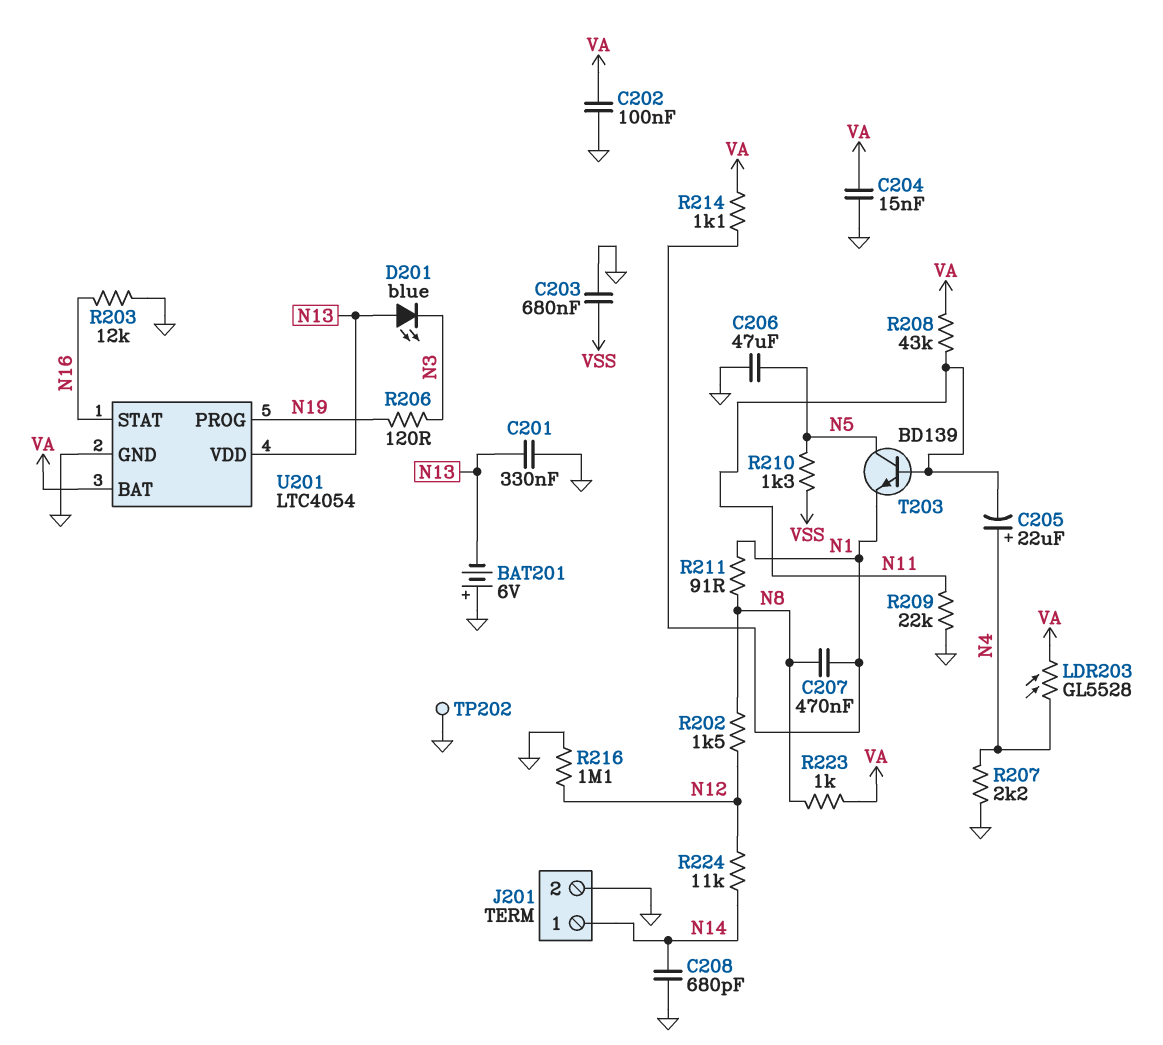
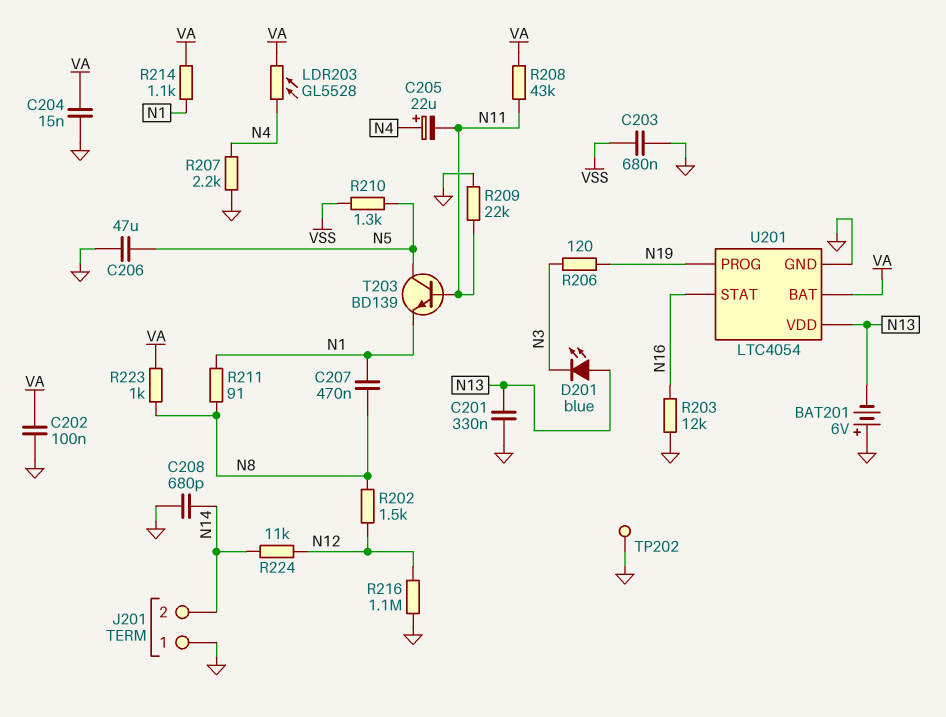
J201 pin 1: N14 -> GND
J201 pin 2: GND -> N14

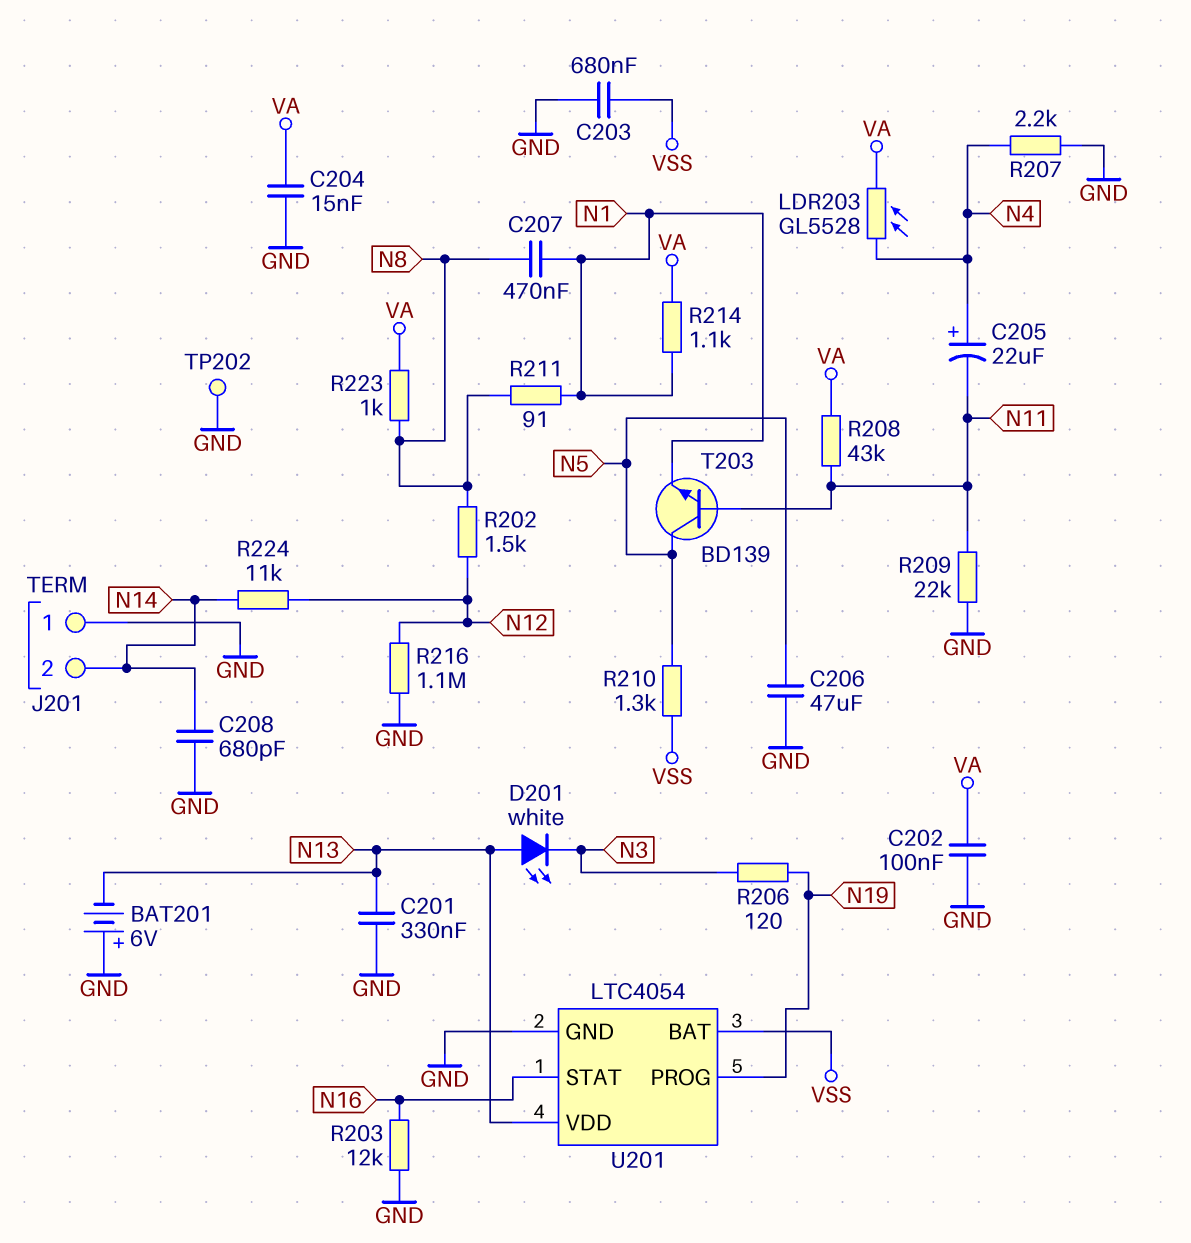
D201: LED blue (A N13, K N3) -> LED white (A N13, K N3)
U201 pin BAT: VA -> VSS

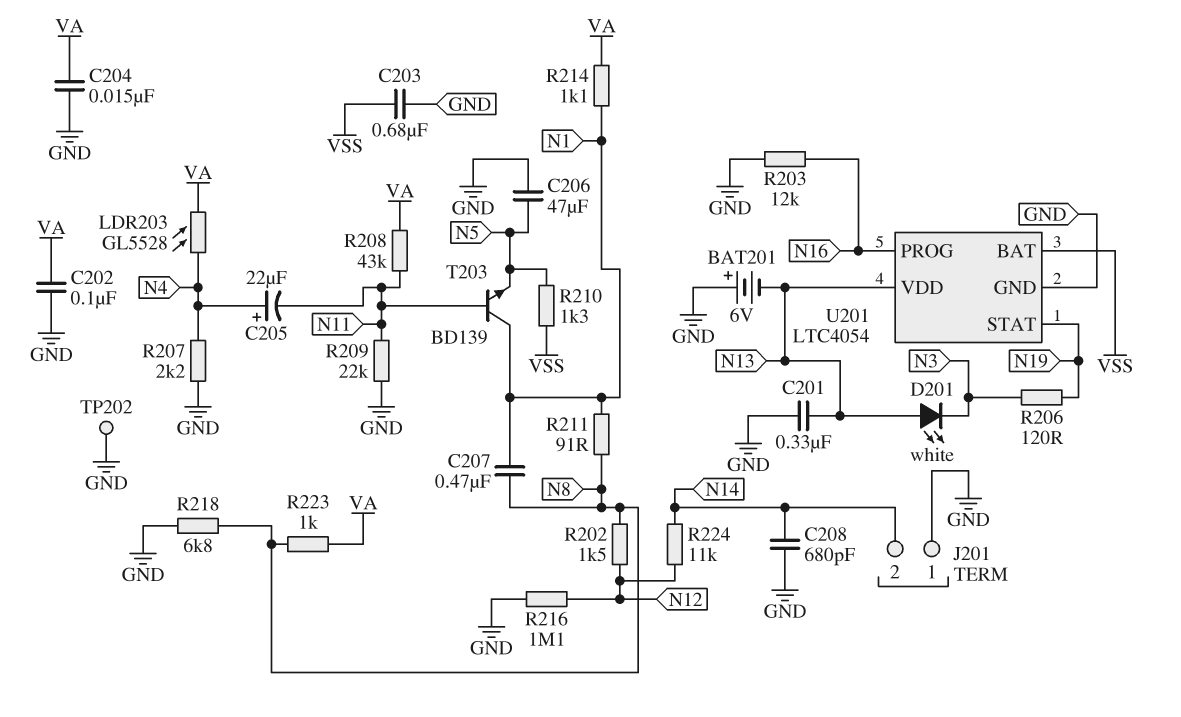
R218: none -> 6.8k (GND, N8)
T203: NPN BD139 (B N11, C N5, E N1) -> NPN BD139 (B N11, C N1, E N5)
U201 pin PROG: N19 -> N16
U201 pin STAT: N16 -> N19

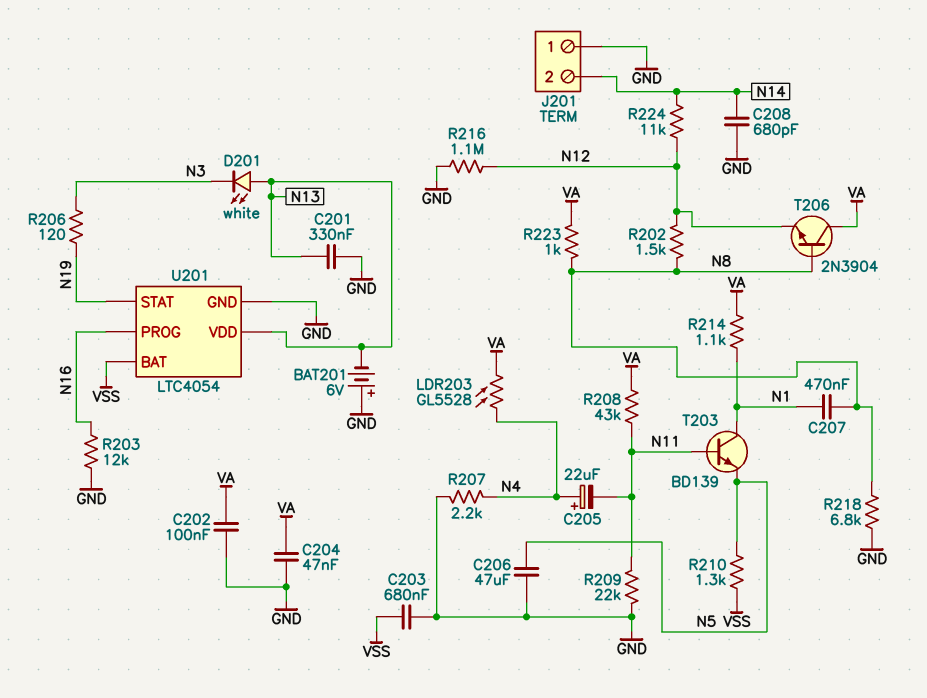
C204: 15nF (GND, VA) -> 47nF (GND, VA)
R211: 91 (N1, N8) -> none
T206: none -> NPN 2N3904 (B N8, C VA, E N12)
TP202: test point (GND) -> none

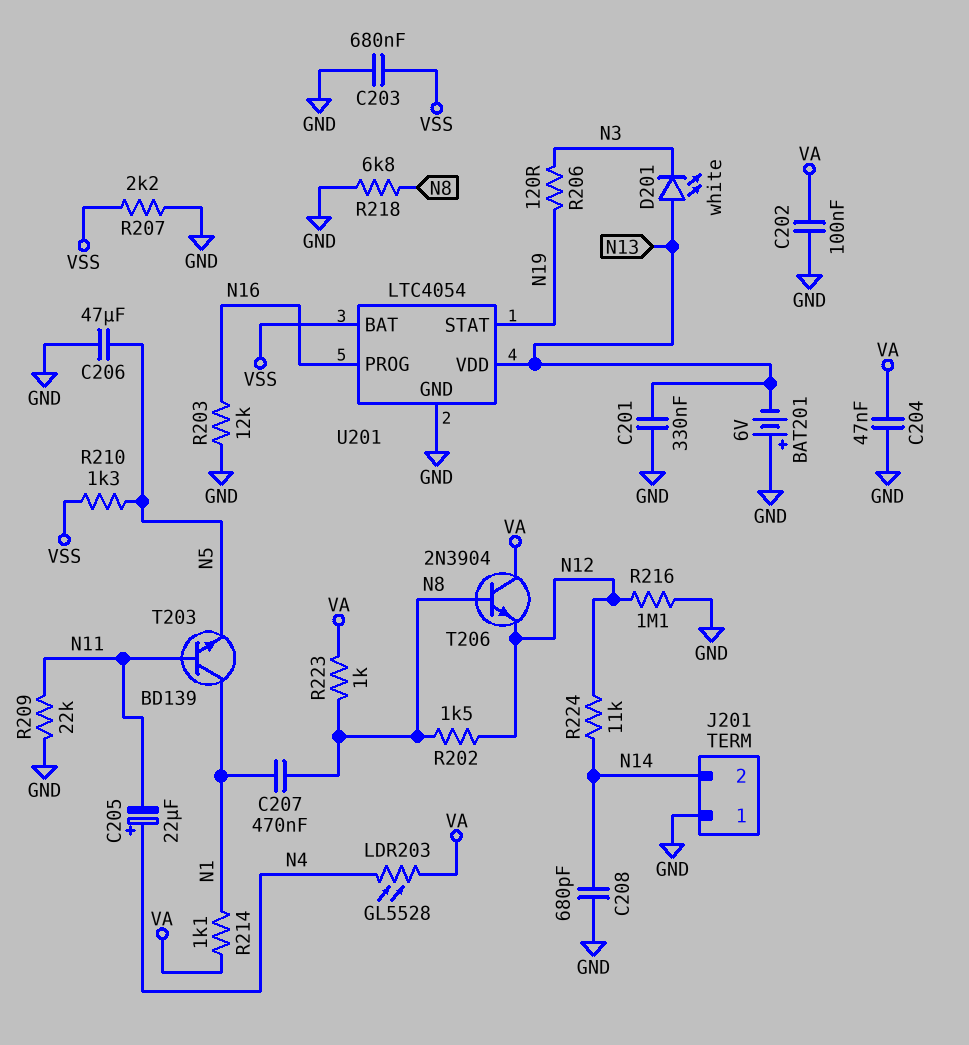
R207: 2.2k (GND, N4) -> 2.2k (GND, VSS)
R208: 43k (N11, VA) -> none

